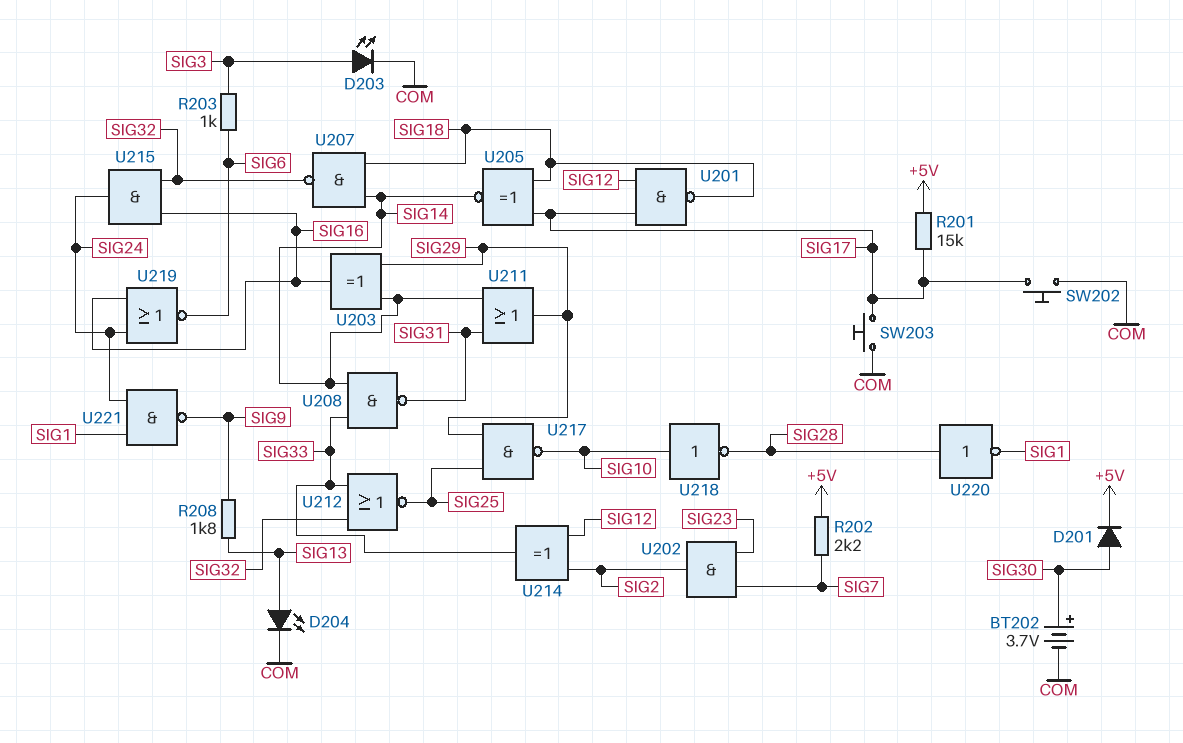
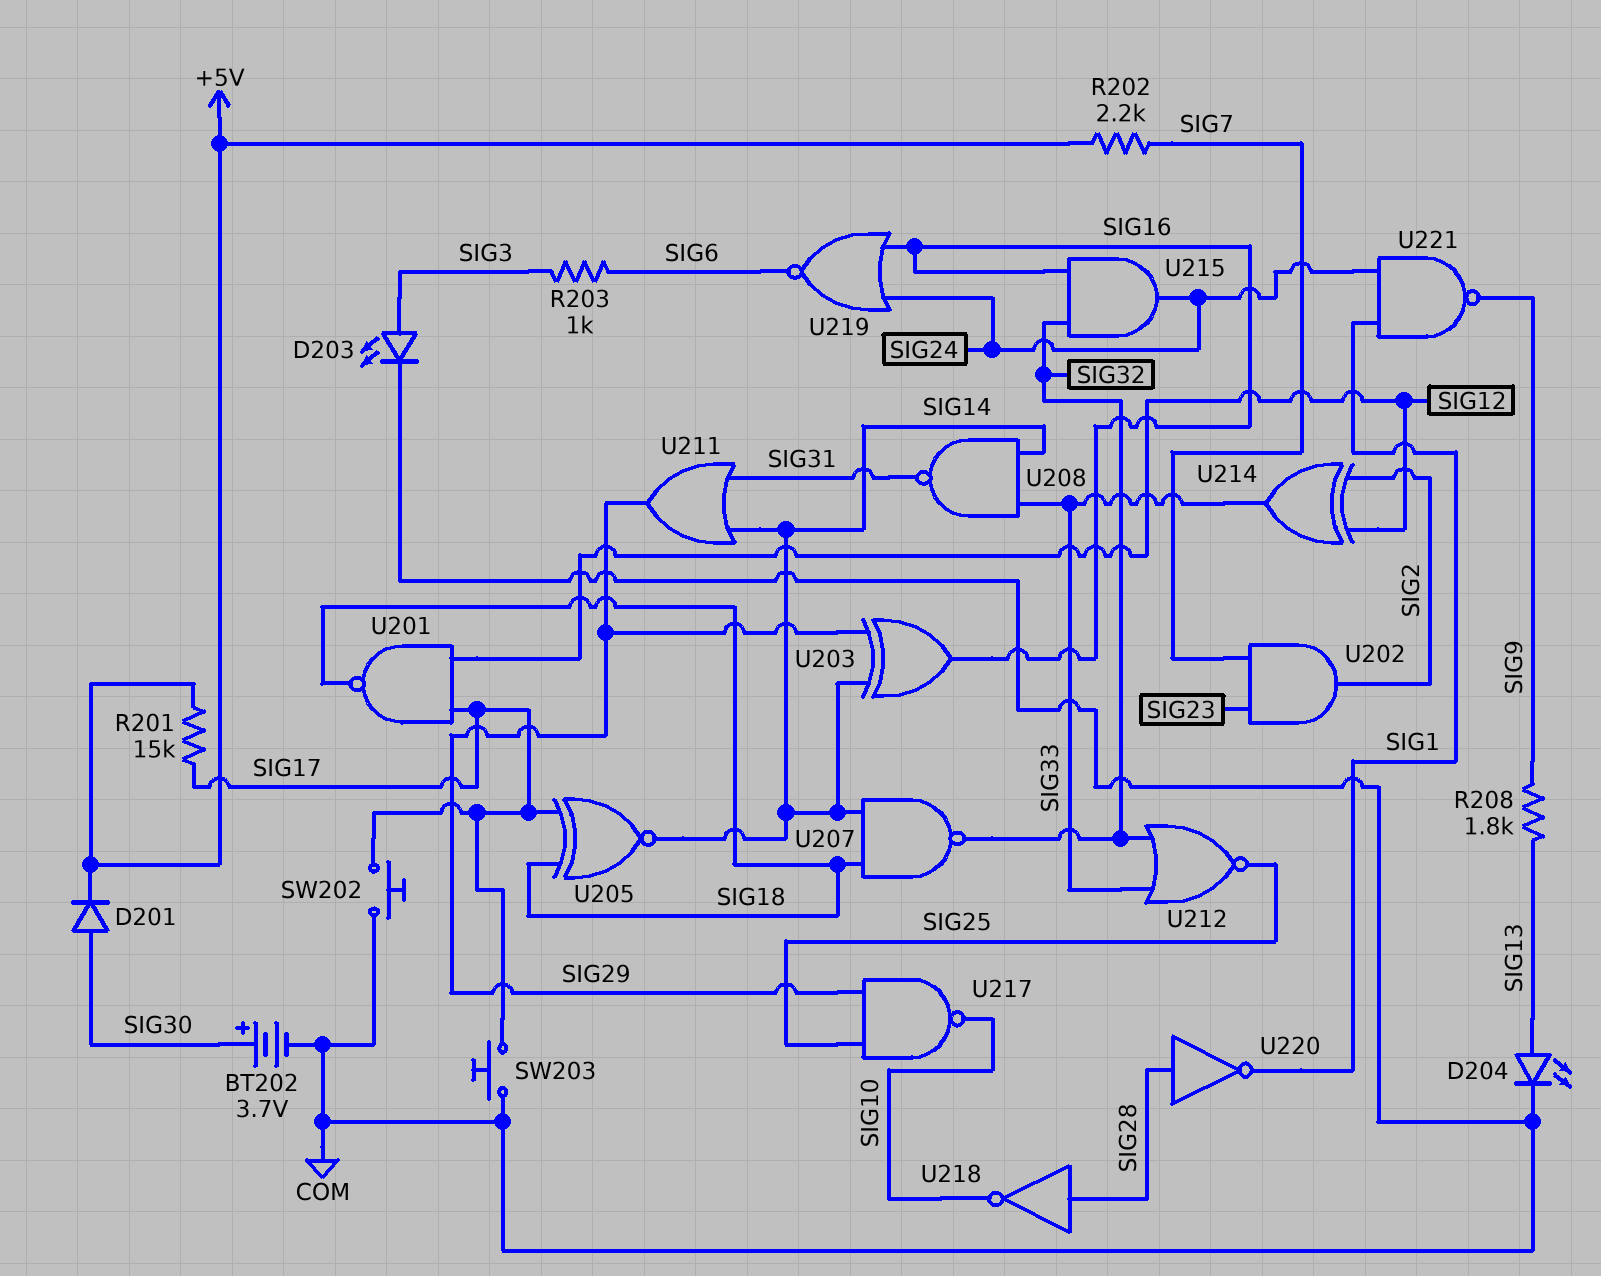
U218: NOT (in SIG10, out SIG28) -> NOT (in SIG28, out SIG10)

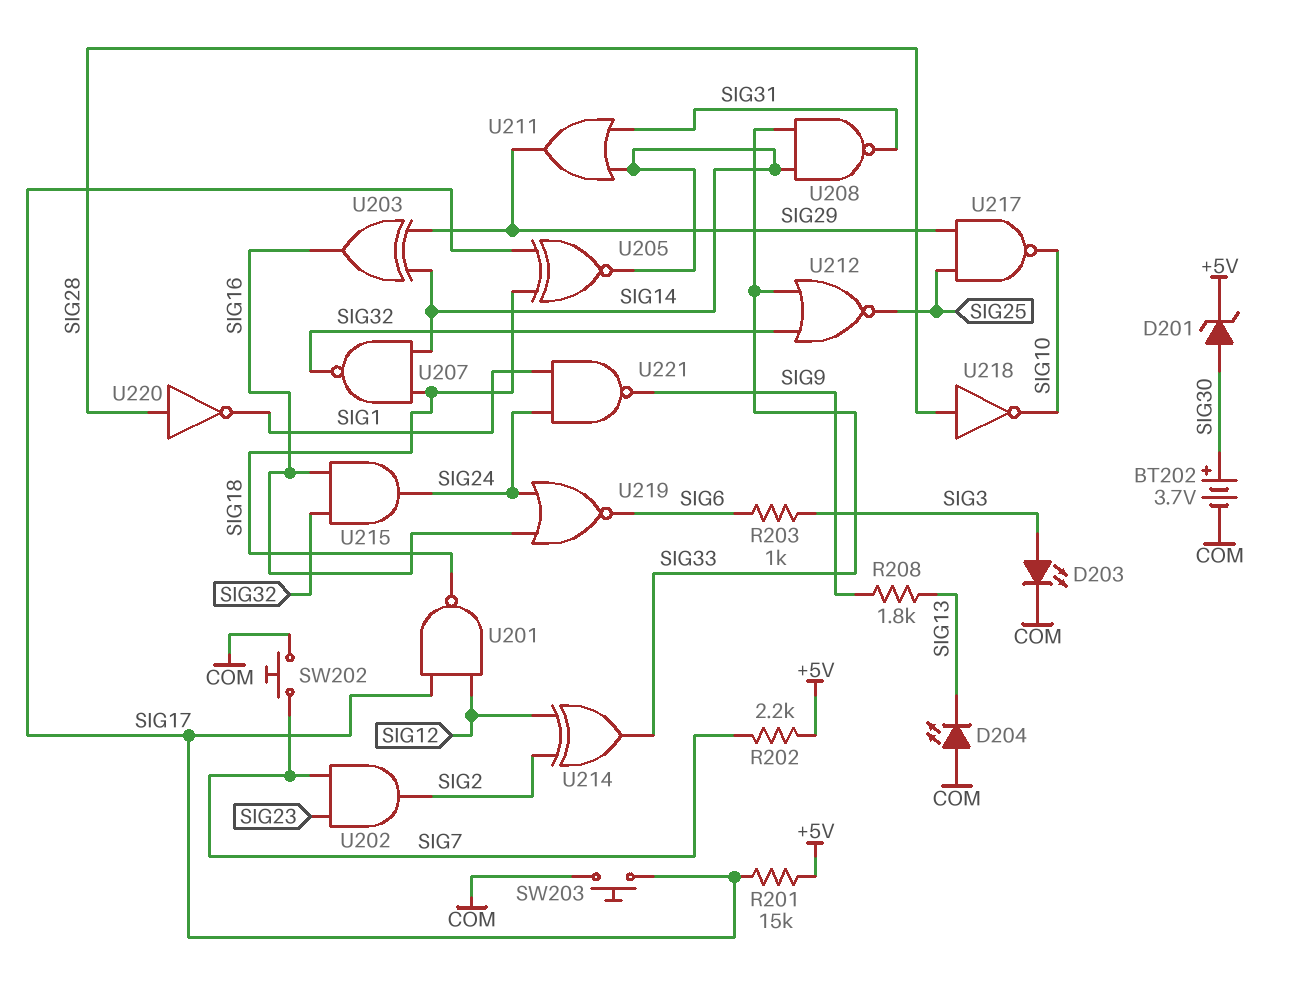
D201: diode (A SIG30, K +5V) -> zener (A SIG30, K +5V)
D204: LED (A SIG13, K COM) -> LED (A COM, K SIG13)
SW202: button (COM, SIG17) -> button (COM, SIG7)

